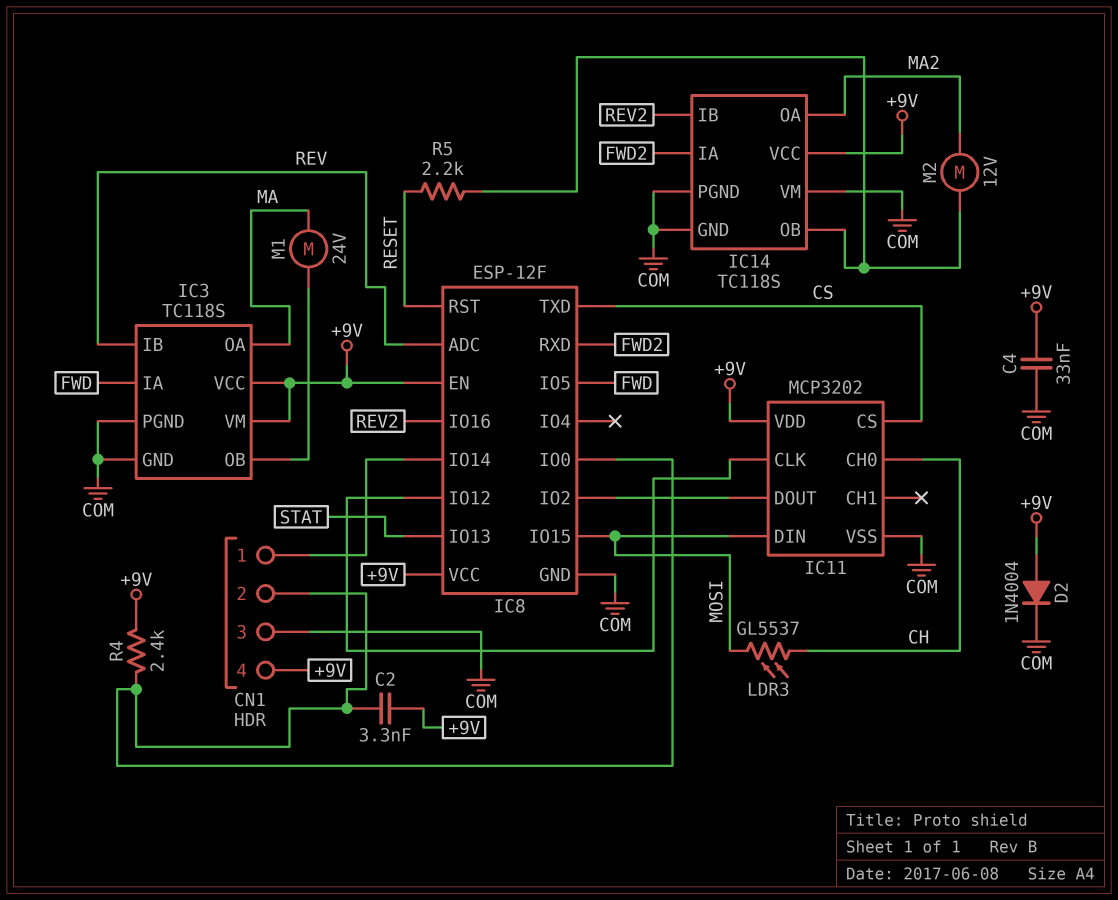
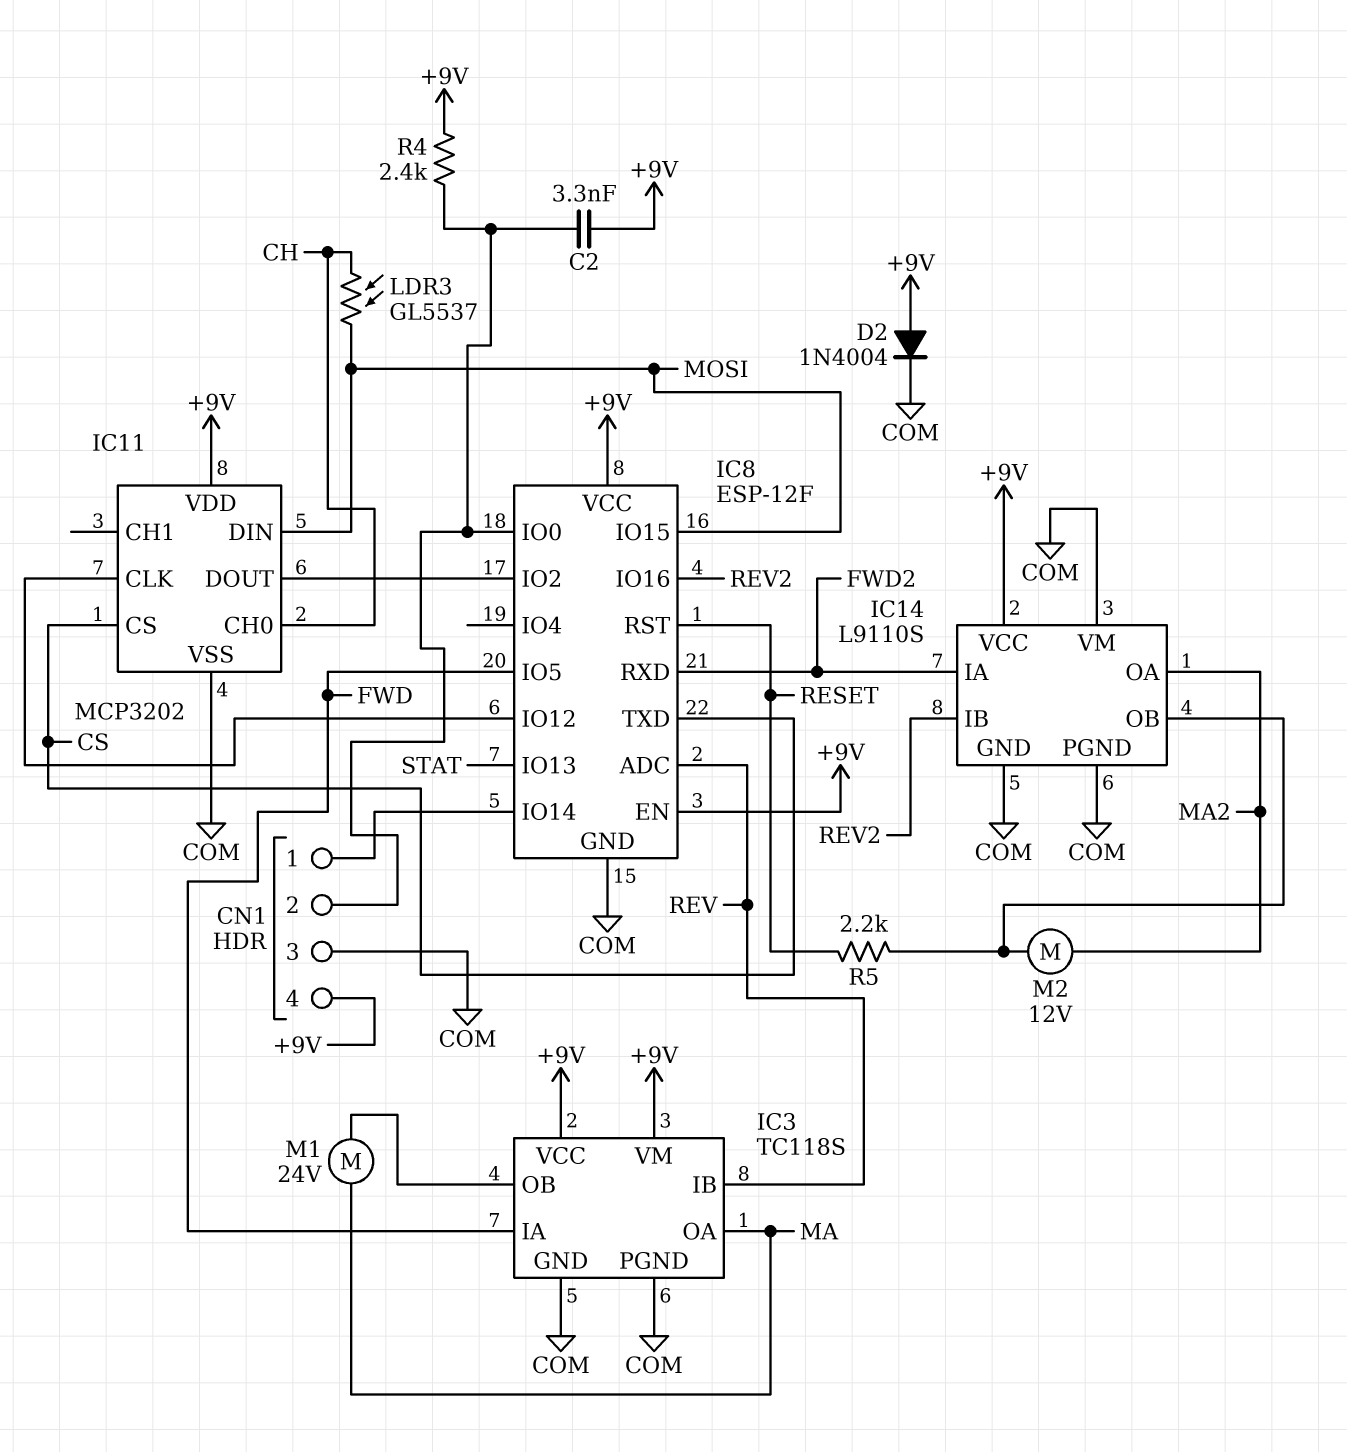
C4: 33nF (+9V, COM) -> none
IC14: TC118S -> L9110S

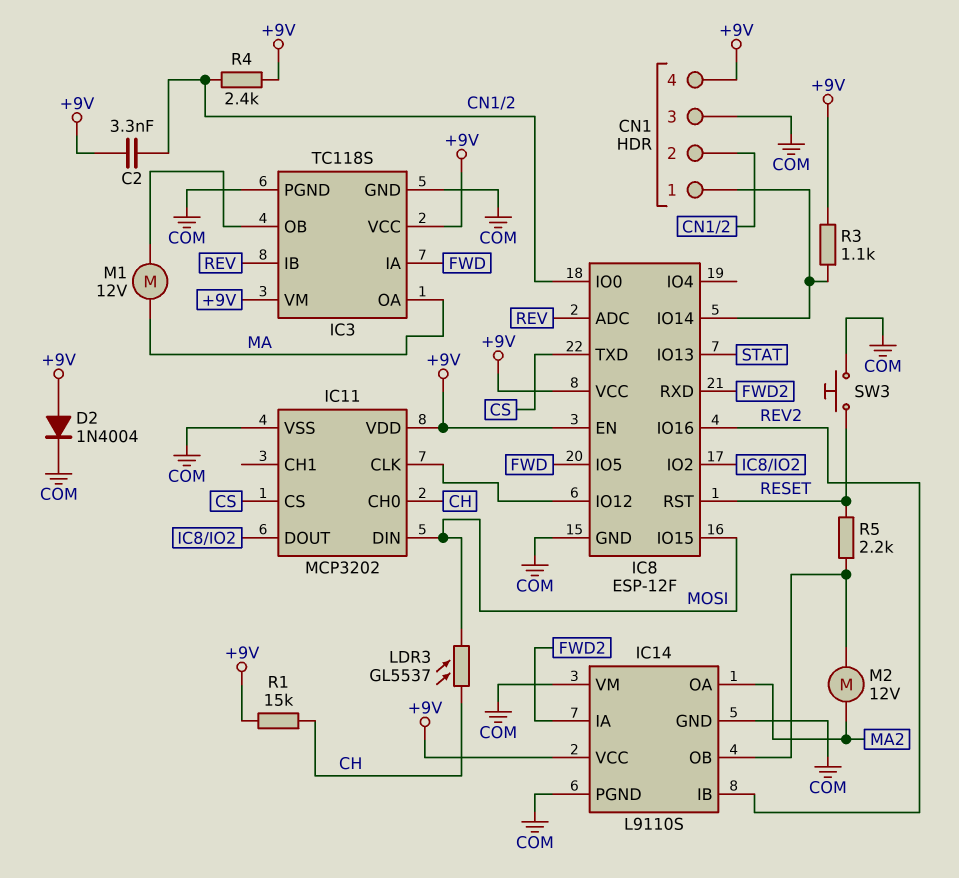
M1: motor 24V (IC3/OB, MA) -> motor 12V (IC3/OB, MA)
R1: none -> 15k (+9V, CH)
R3: none -> 1.1k (+9V, CN1/1)
SW3: none -> button (COM, RESET)

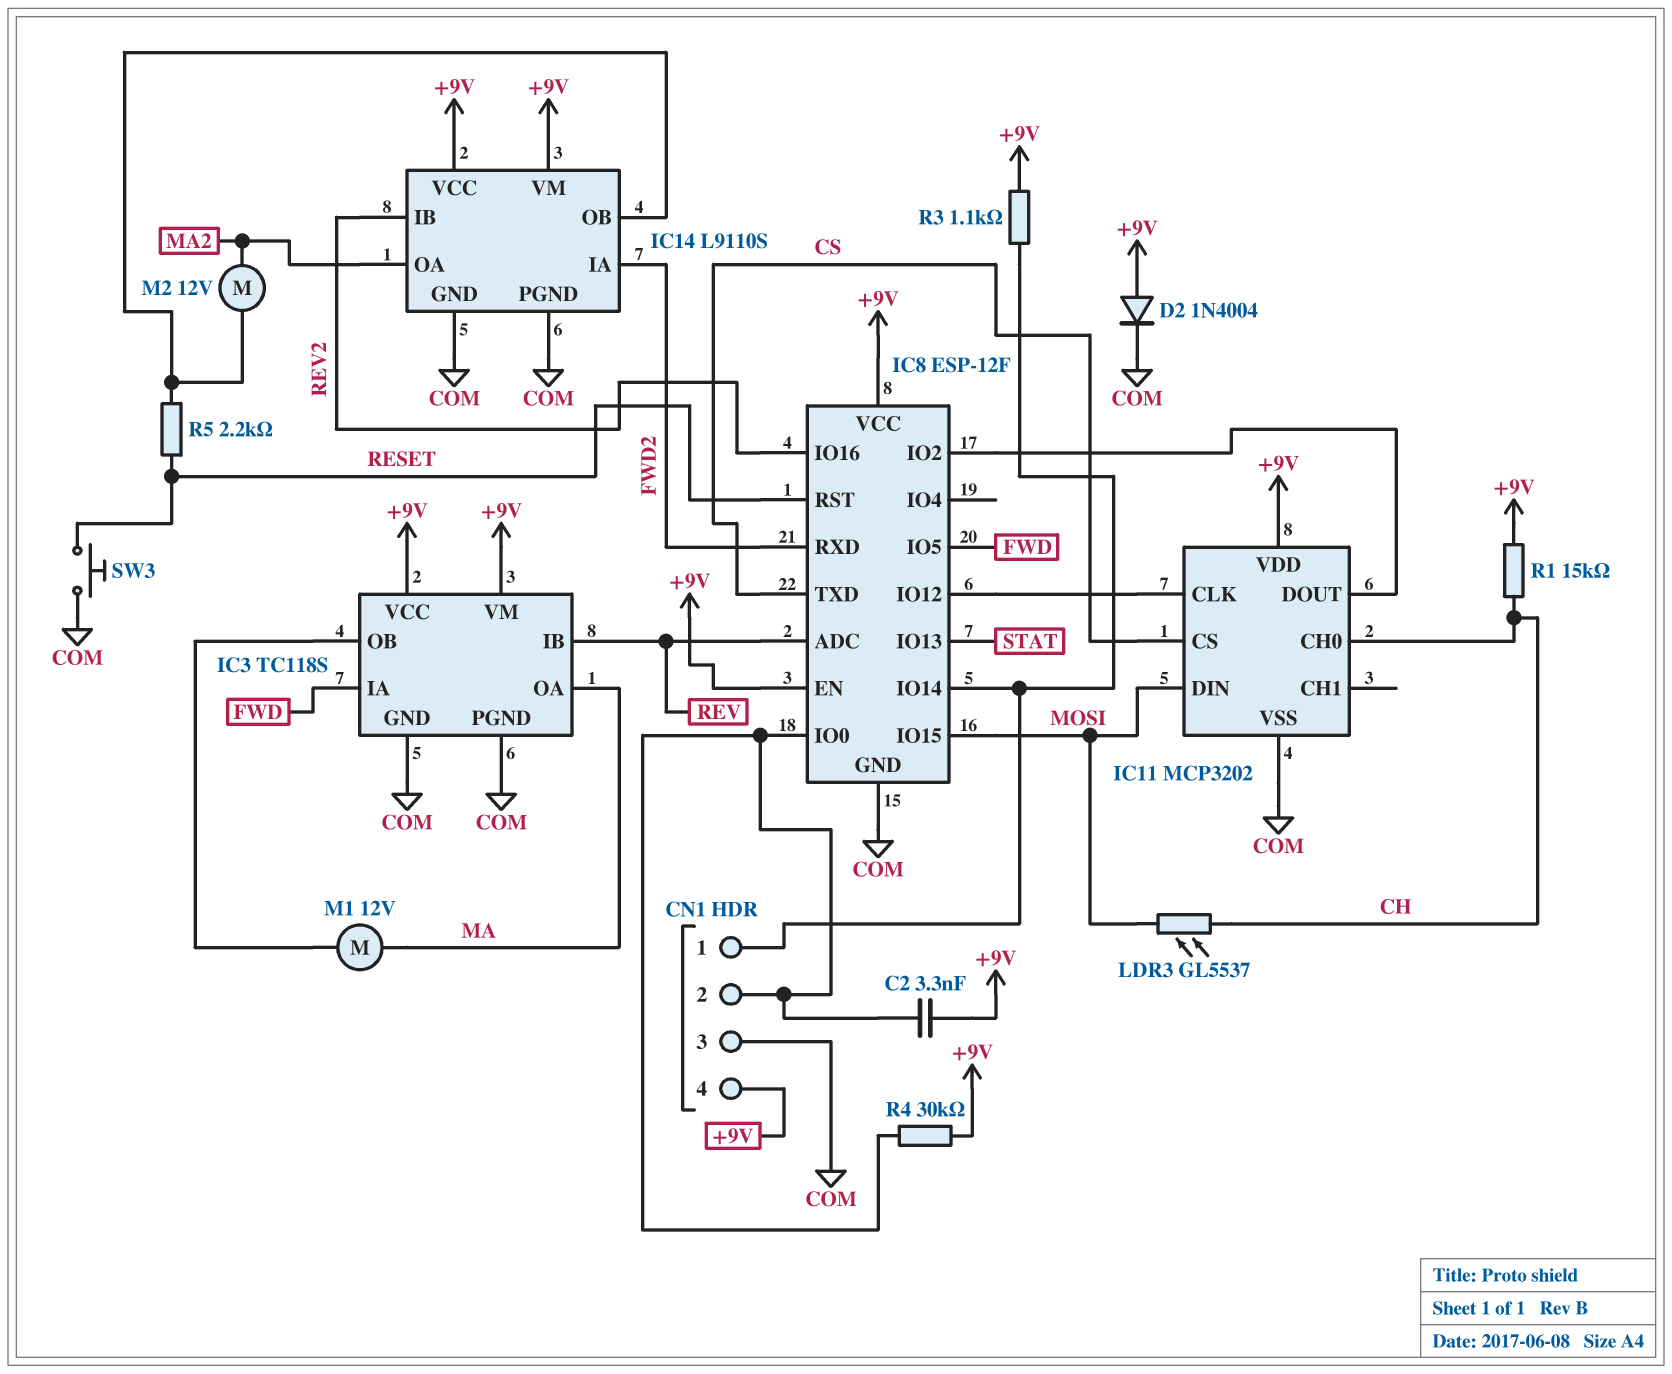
IC14 pin VM: COM -> +9V
R4: 2.4k (+9V, CN1/2) -> 30k (+9V, CN1/2)

